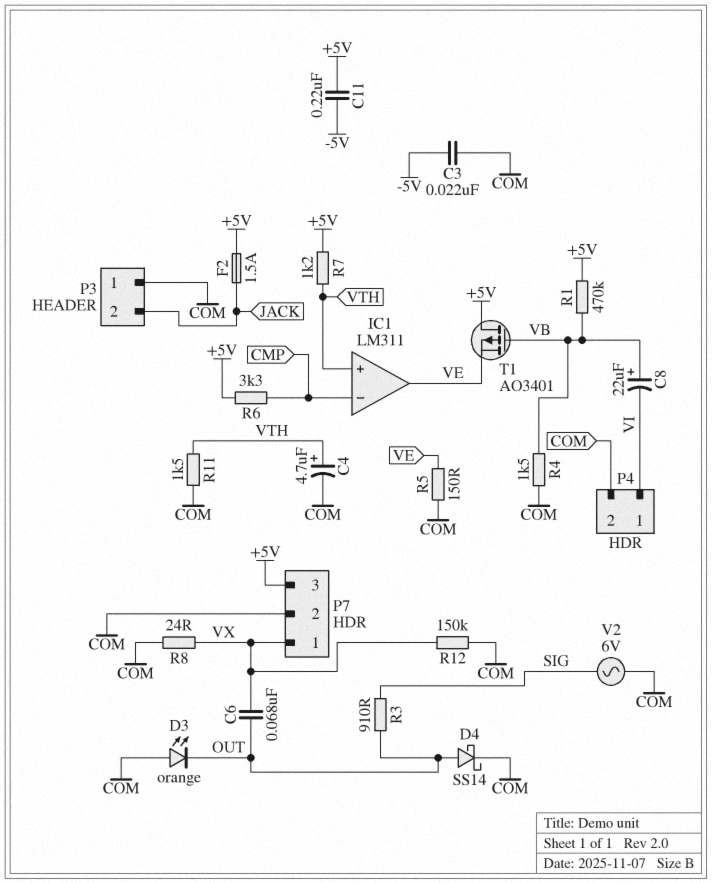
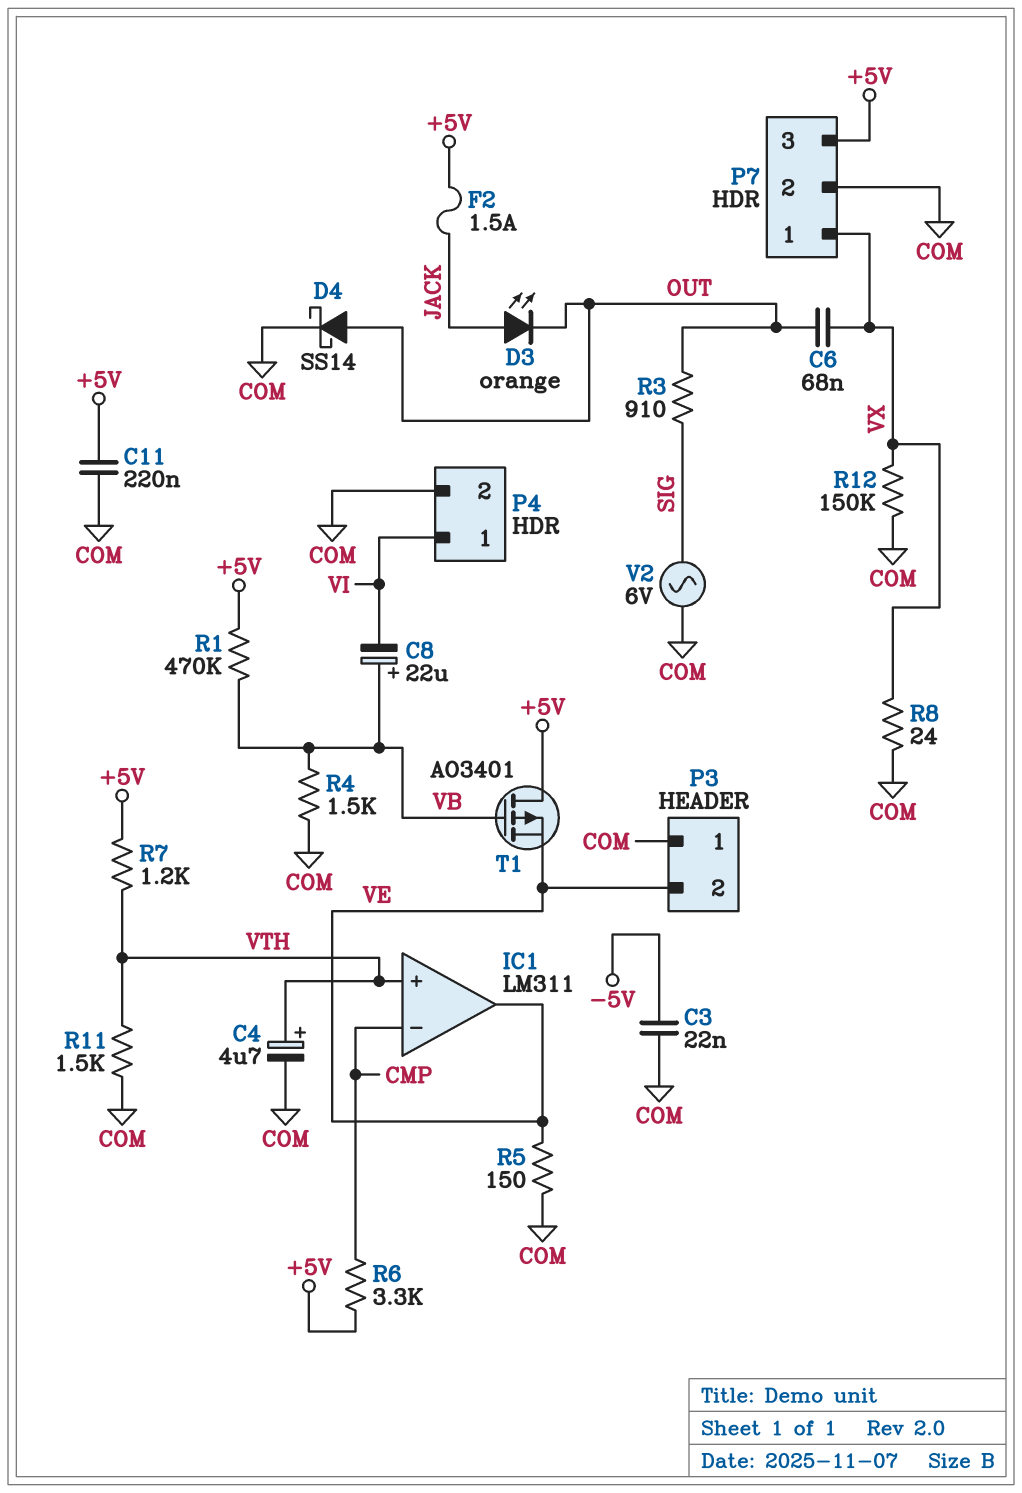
C11: 220nF (+5V, -5V) -> 220nF (+5V, COM)
D3: LED orange (A COM, K OUT) -> LED orange (A JACK, K OUT)
P3 pin 2: JACK -> VE

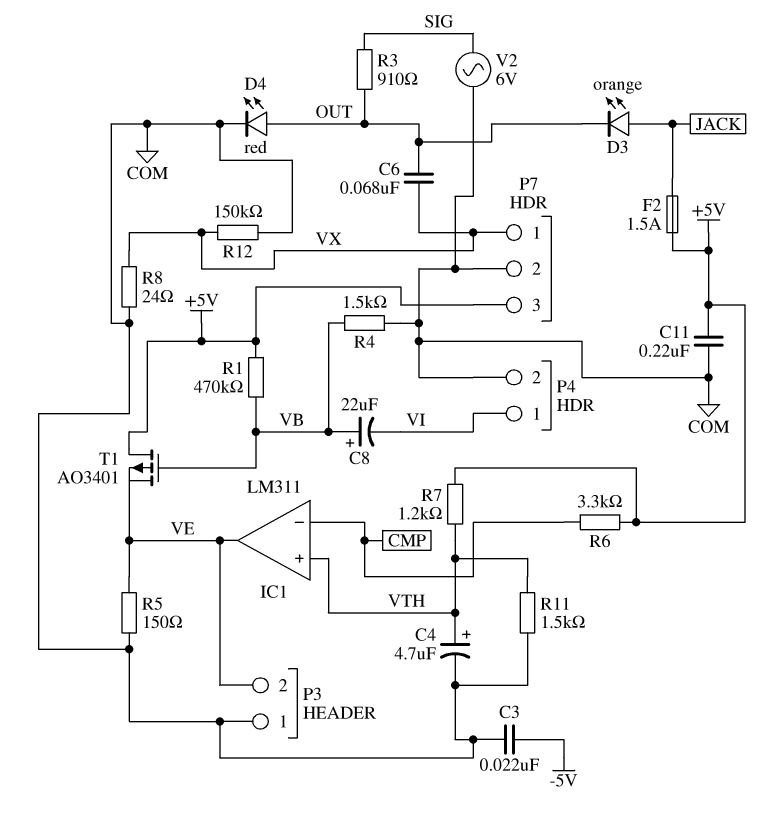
D4: schottky SS14 (A OUT, K COM) -> LED red (A OUT, K COM)

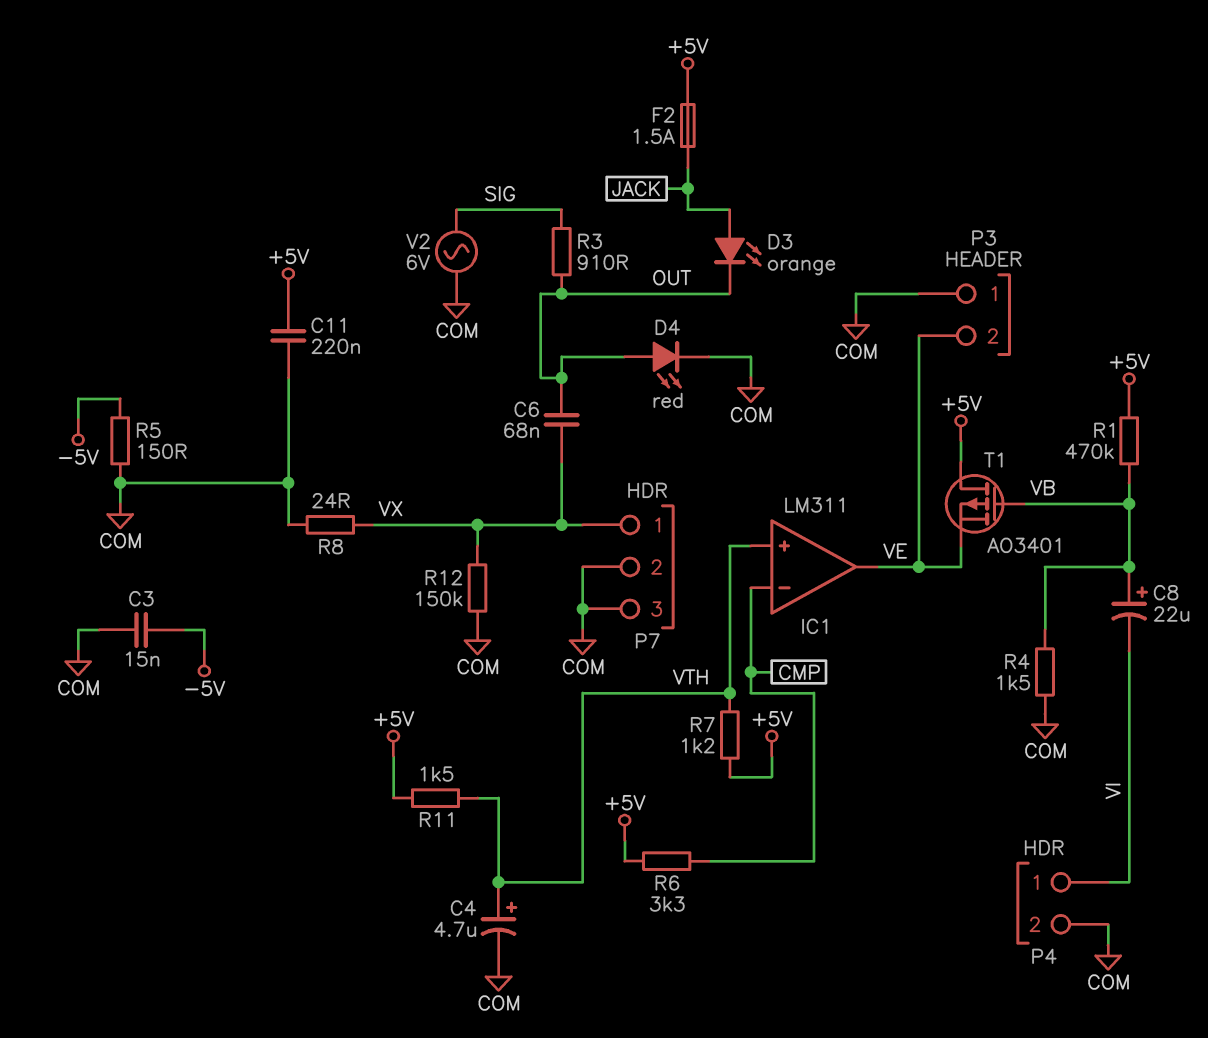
C3: 22nF (-5V, COM) -> 15nF (-5V, COM)
P7 pin 3: +5V -> COM
R5: 150 (COM, VE) -> 150 (-5V, COM)
R11: 1.5k (COM, VTH) -> 1.5k (+5V, VTH)

